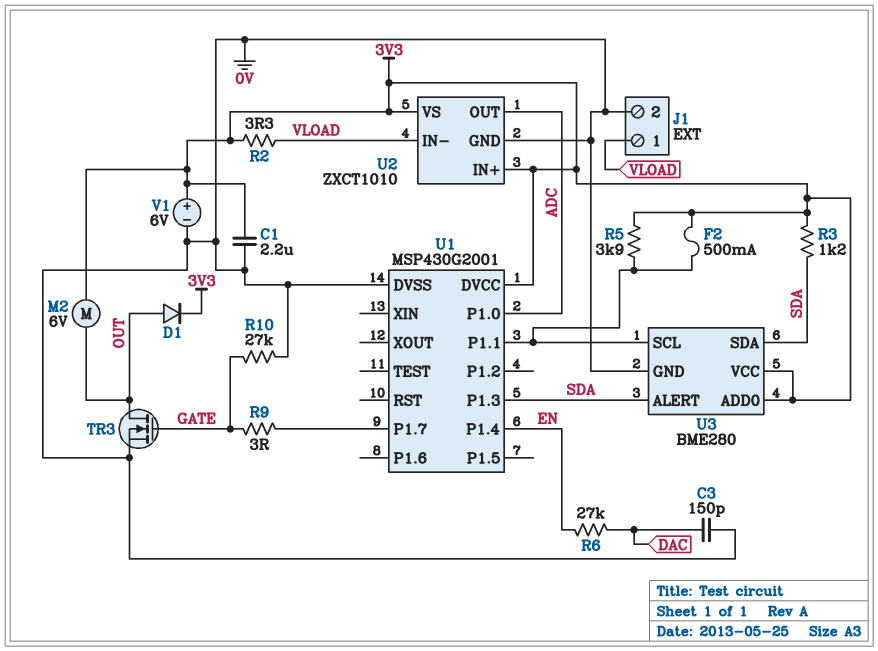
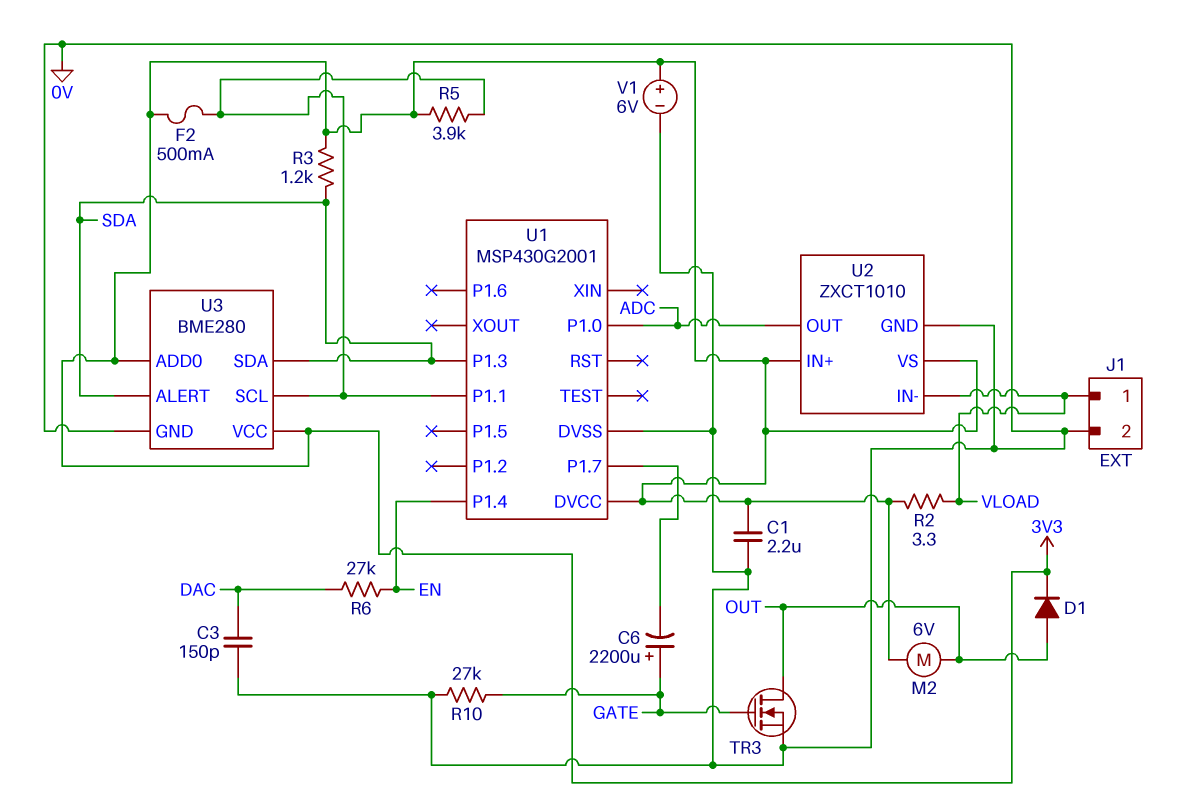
C6: none -> 2200uF (plus GATE, minus U1/P1.7)
R9: 3 (GATE, U1/P1.7) -> none

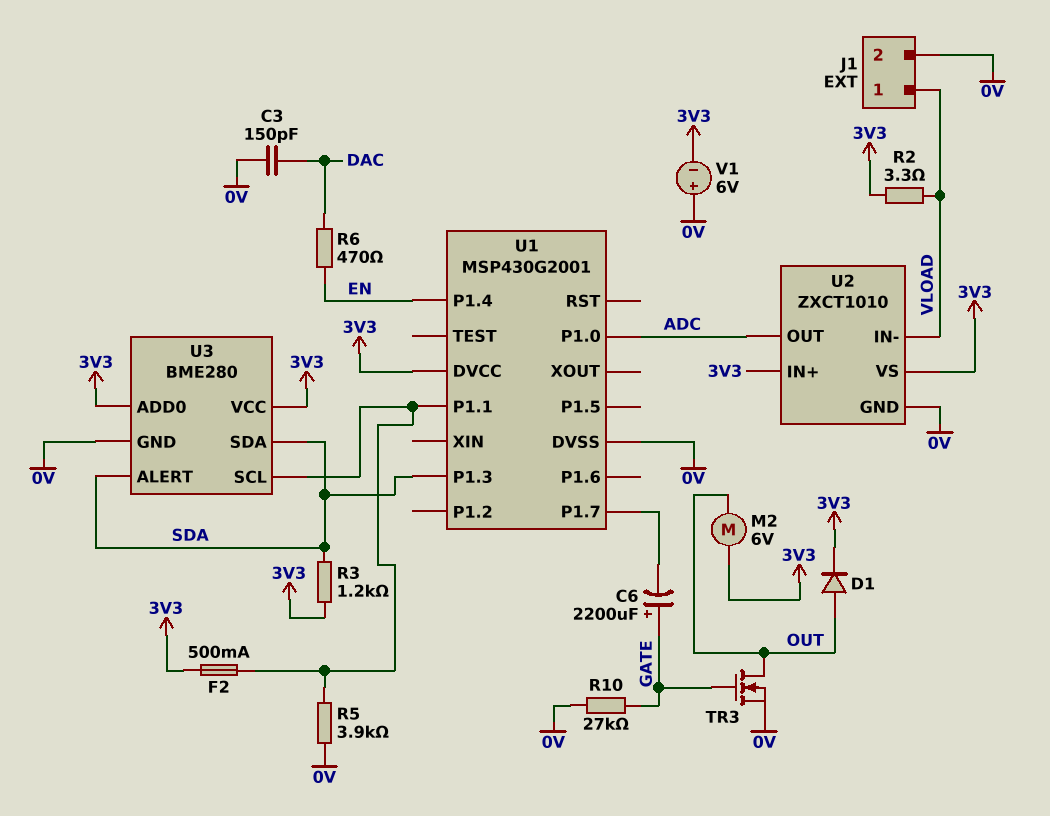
C1: 2.2uF (0V, 3V3) -> none
R5: 3.9k (3V3, U1/P1.1) -> 3.9k (0V, U1/P1.1)
R6: 27k (DAC, EN) -> 470 (DAC, EN)
V1: 6V (plus 3V3, minus 0V) -> 6V (plus 0V, minus 3V3)

